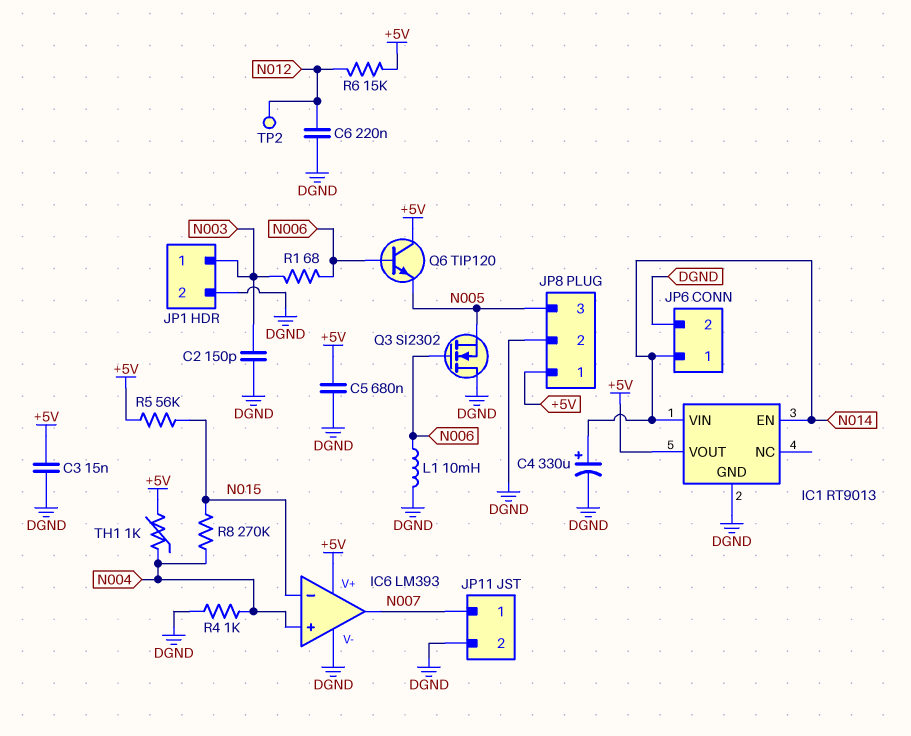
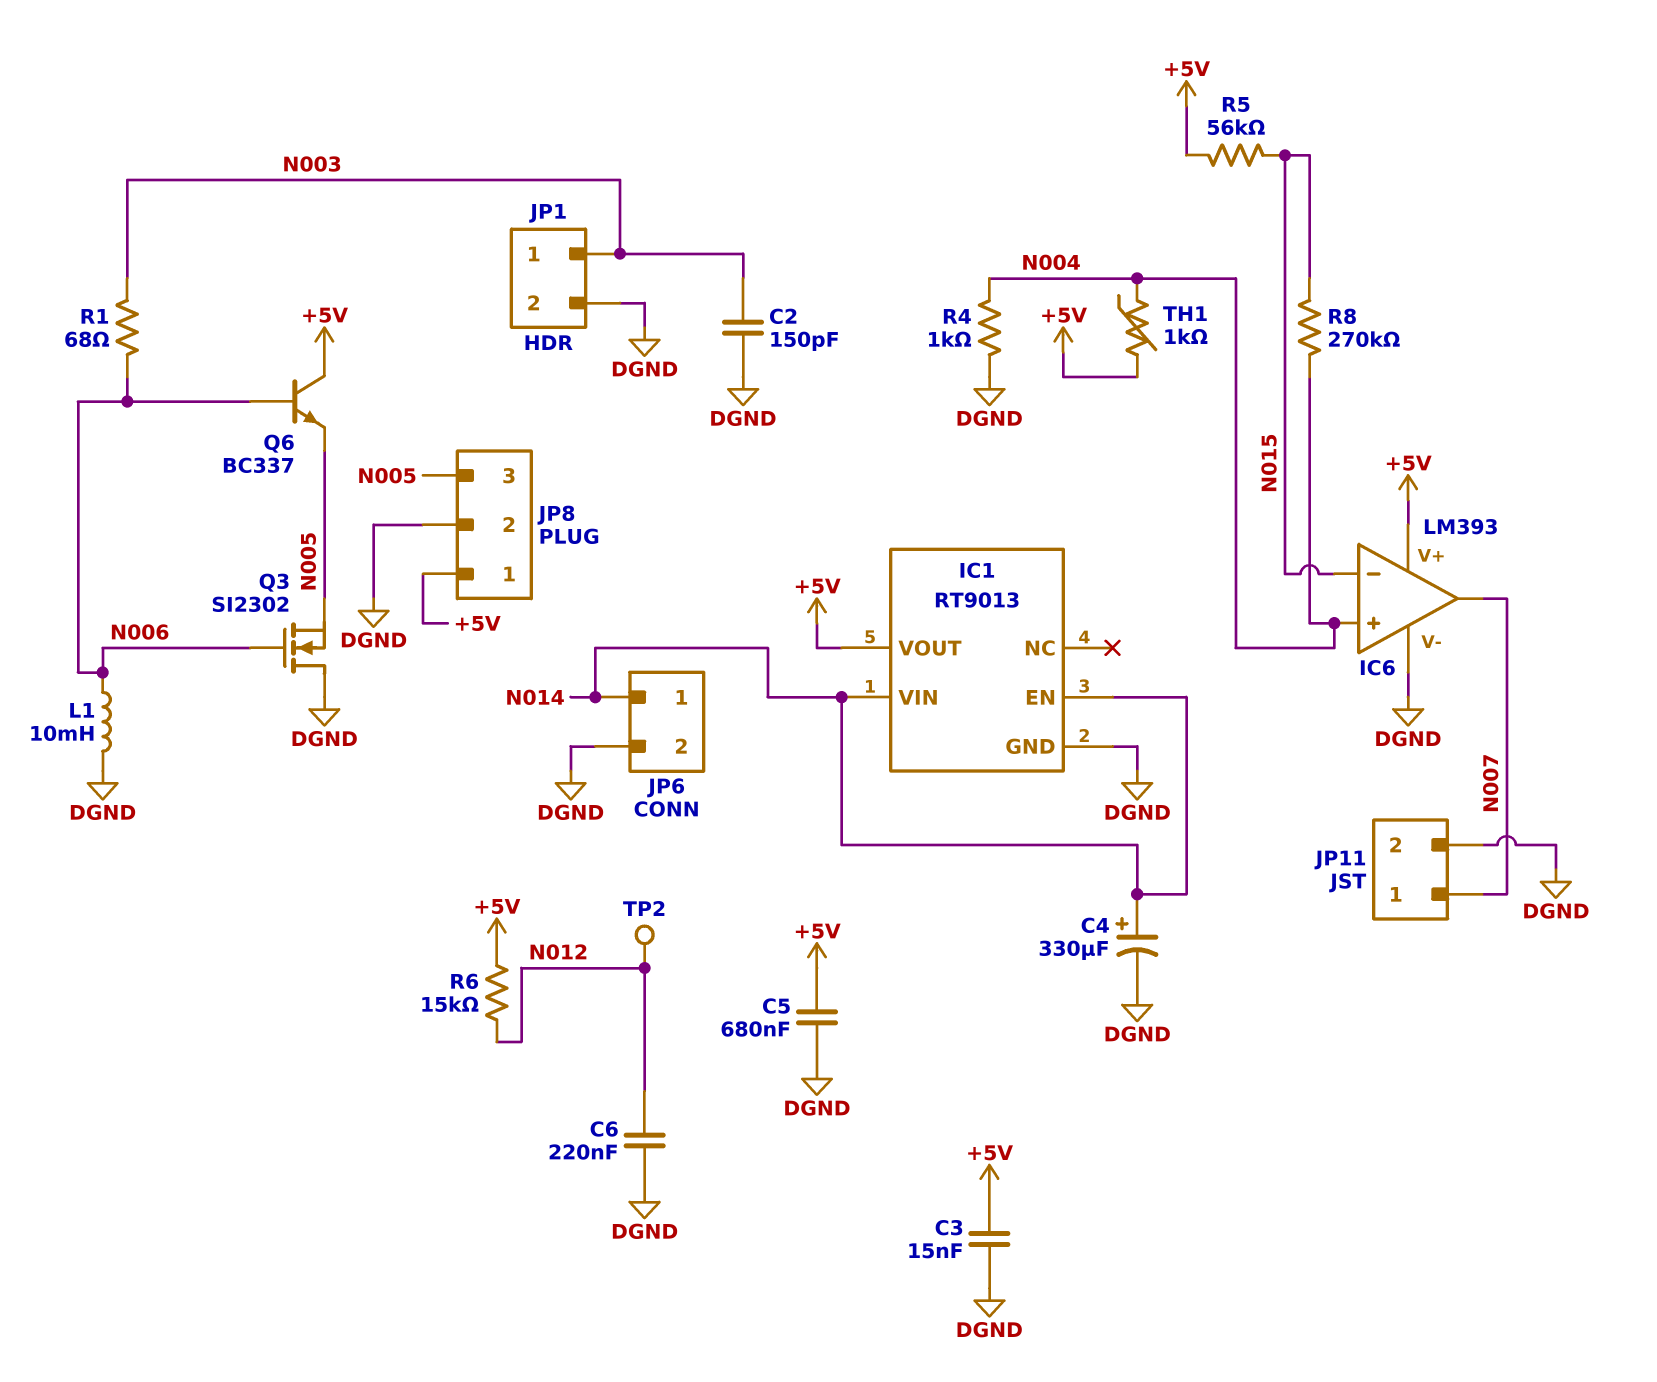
Q6: NPN TIP120 (B N006, C +5V, E N005) -> NPN BC337 (B N006, C +5V, E N005)

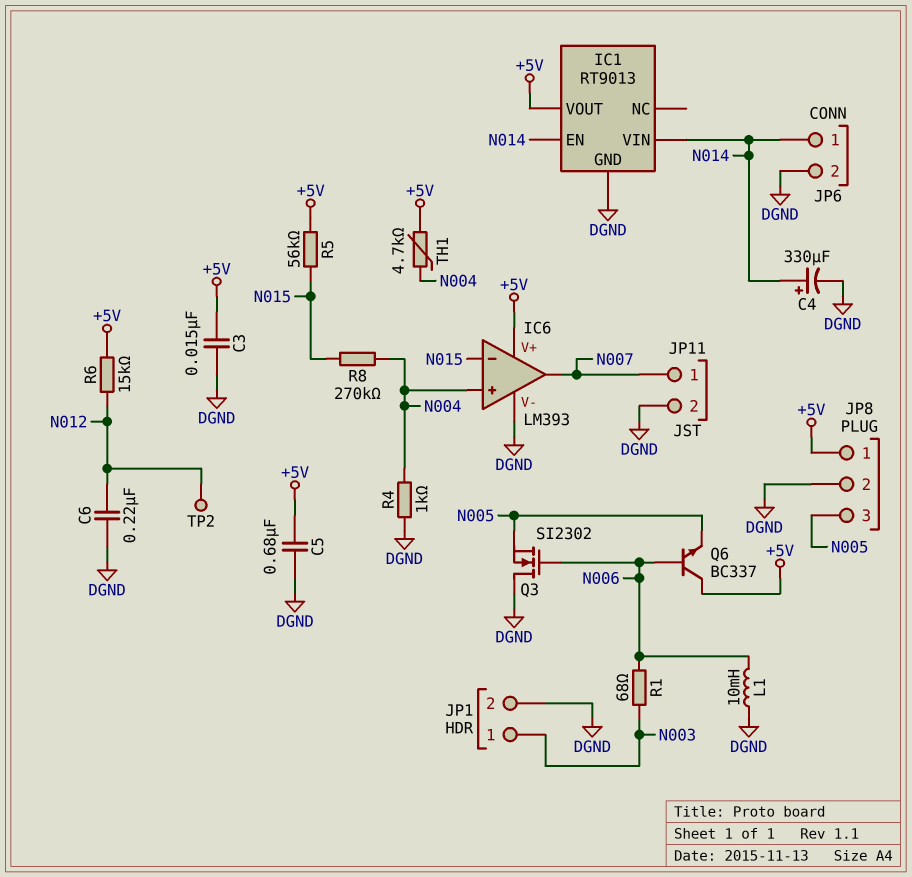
C2: 150pF (DGND, N003) -> none
TH1: 1k (+5V, N004) -> 4.7k (+5V, N004)

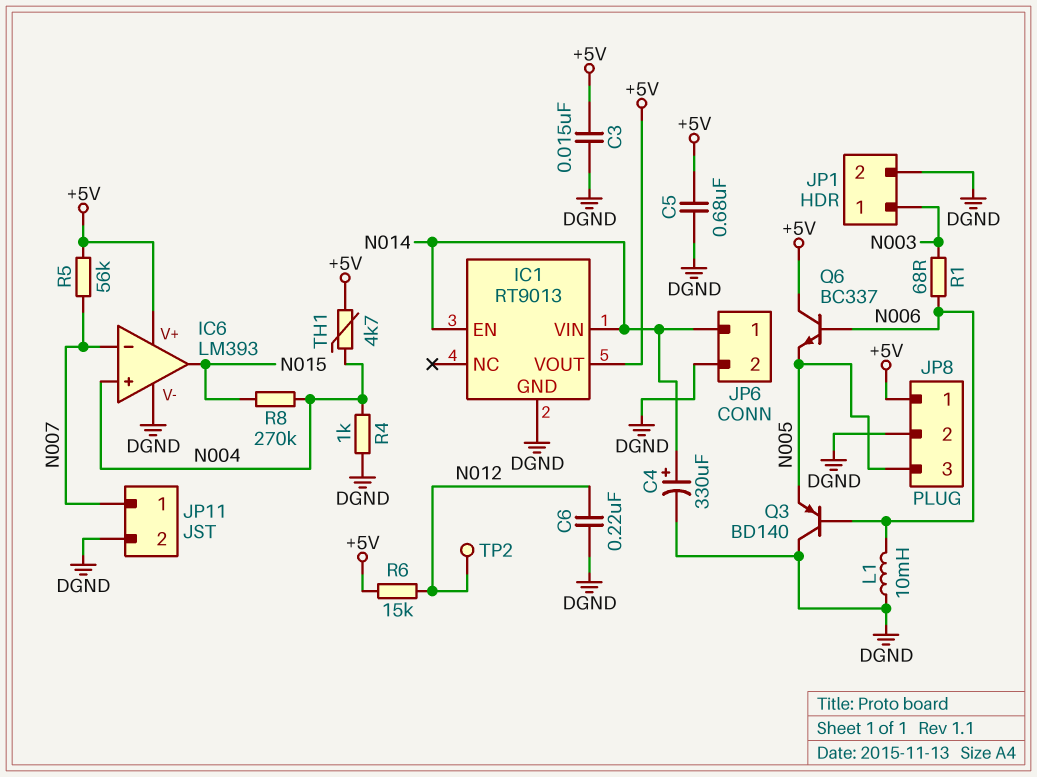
IC6 pin in-: N015 -> N007
IC6 pin out: N007 -> N015
Q3: NMOS SI2302 (G N006, D DGND, S N005) -> PNP BD140 (B N006, C DGND, E N005)
R5: 56k (+5V, N015) -> 56k (+5V, N007)

